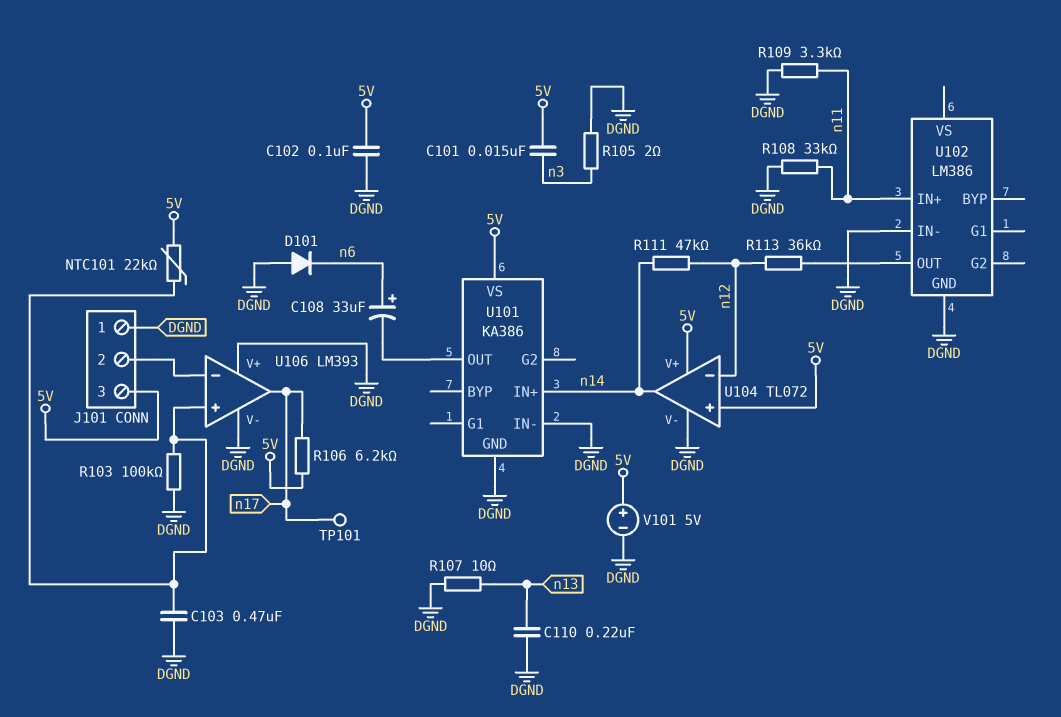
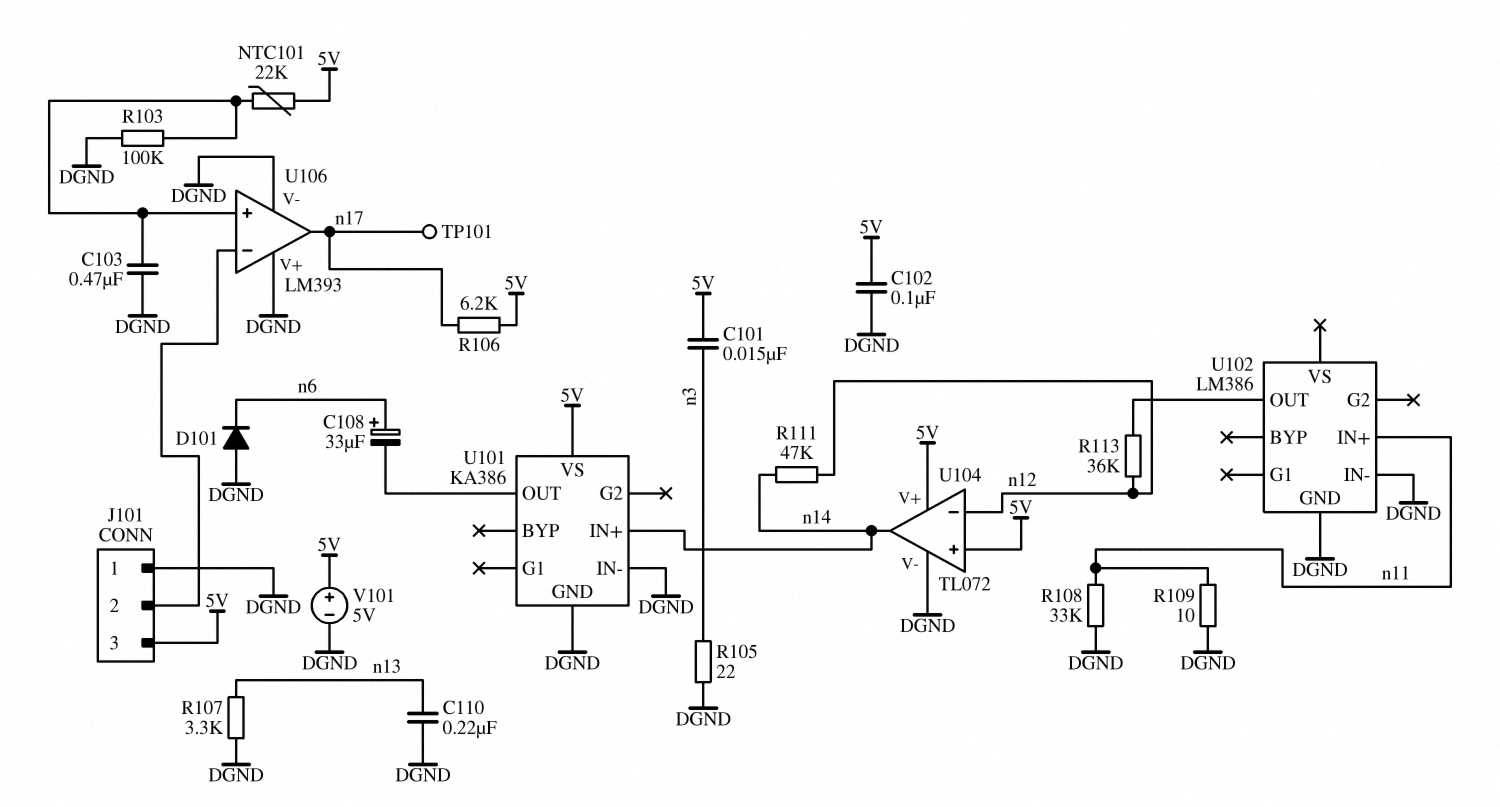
R105: 2 (DGND, n3) -> 22 (DGND, n3)
R107: 10 (DGND, n13) -> 3.3k (DGND, n13)
R109: 3.3k (DGND, n11) -> 10 (DGND, n11)

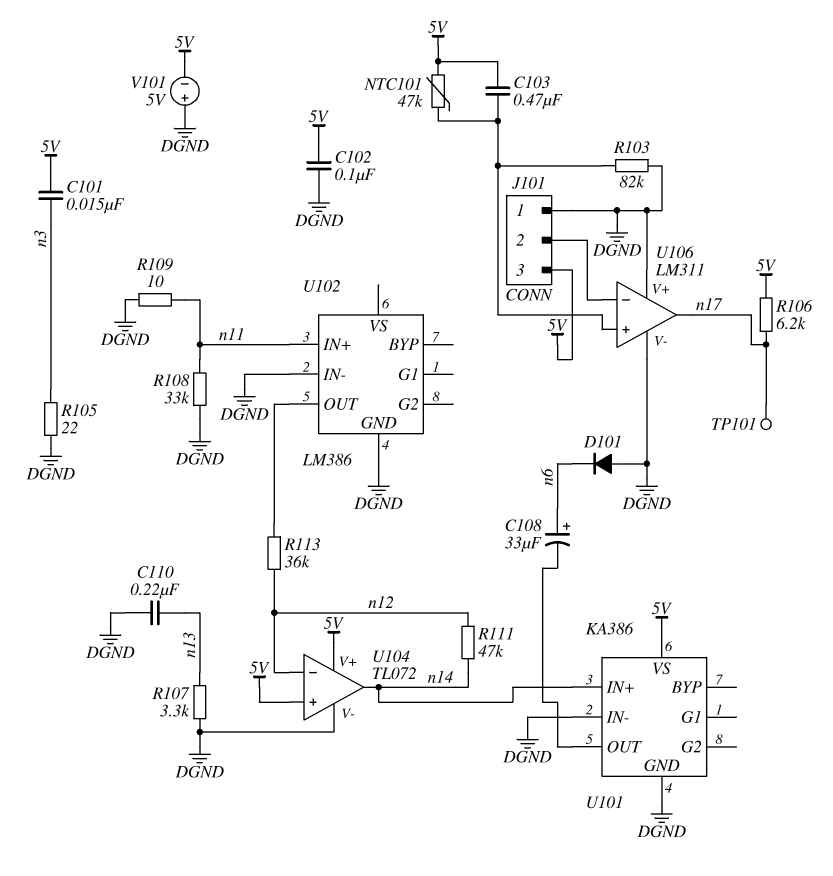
C103: 470nF (DGND, U106/in+) -> 470nF (5V, U106/in+)
NTC101: 22k (5V, U106/in+) -> 47k (5V, U106/in+)
R103: 100k (DGND, U106/in+) -> 82k (DGND, U106/in+)
U106: LM393 -> LM311
V101: 5V (plus 5V, minus DGND) -> 5V (plus DGND, minus 5V)

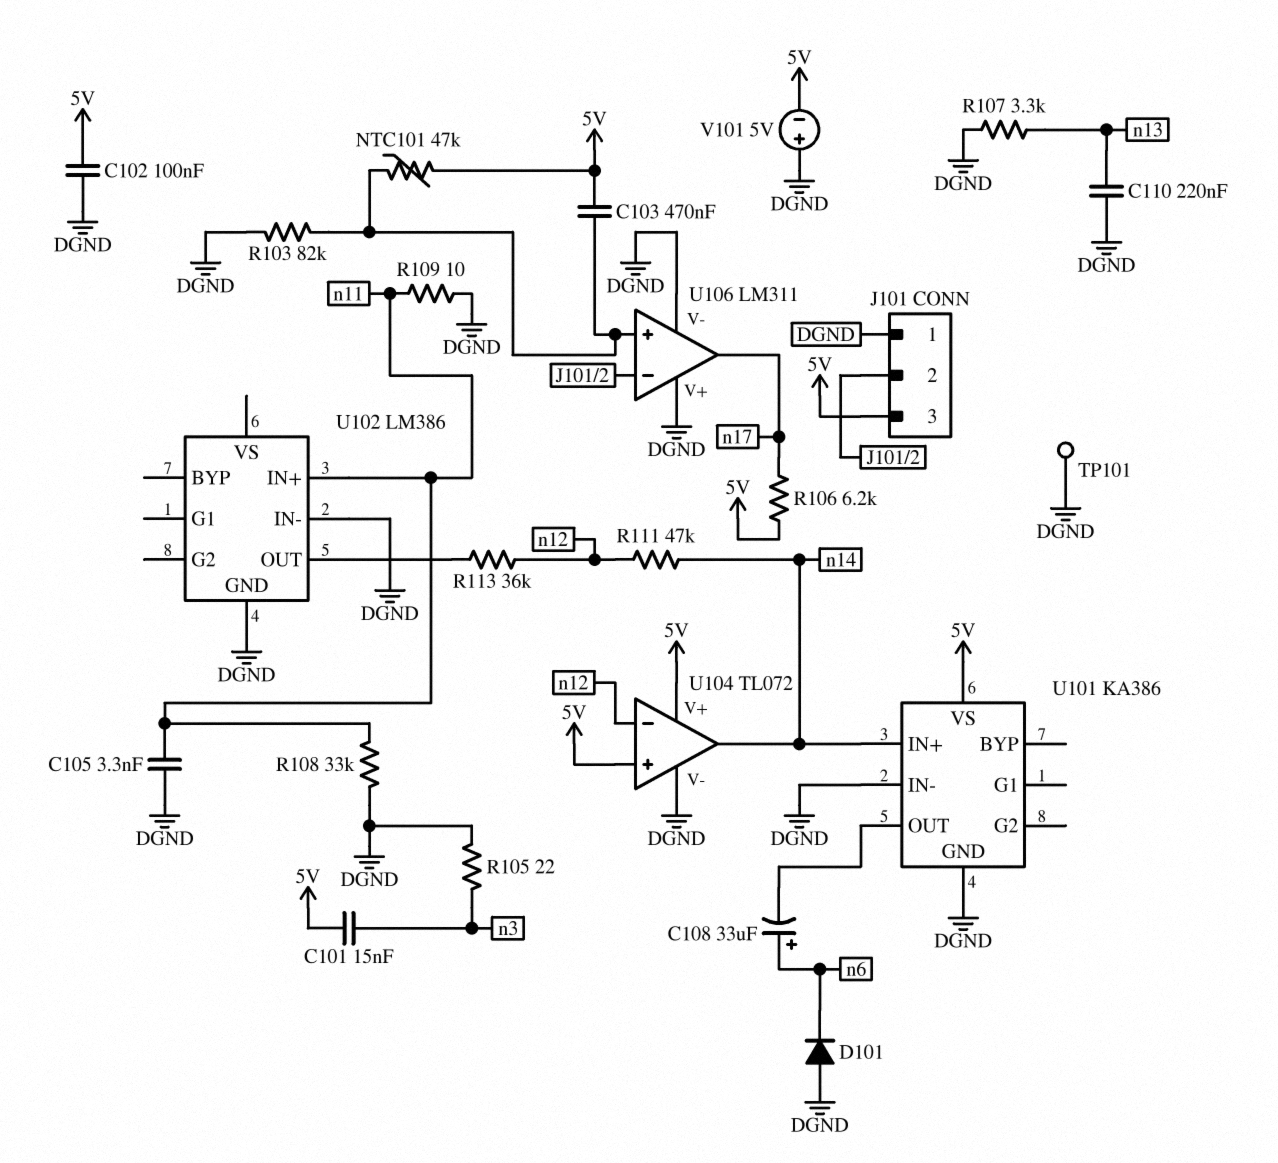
C105: none -> 3.3nF (DGND, n11)
TP101: test point (n17) -> test point (DGND)

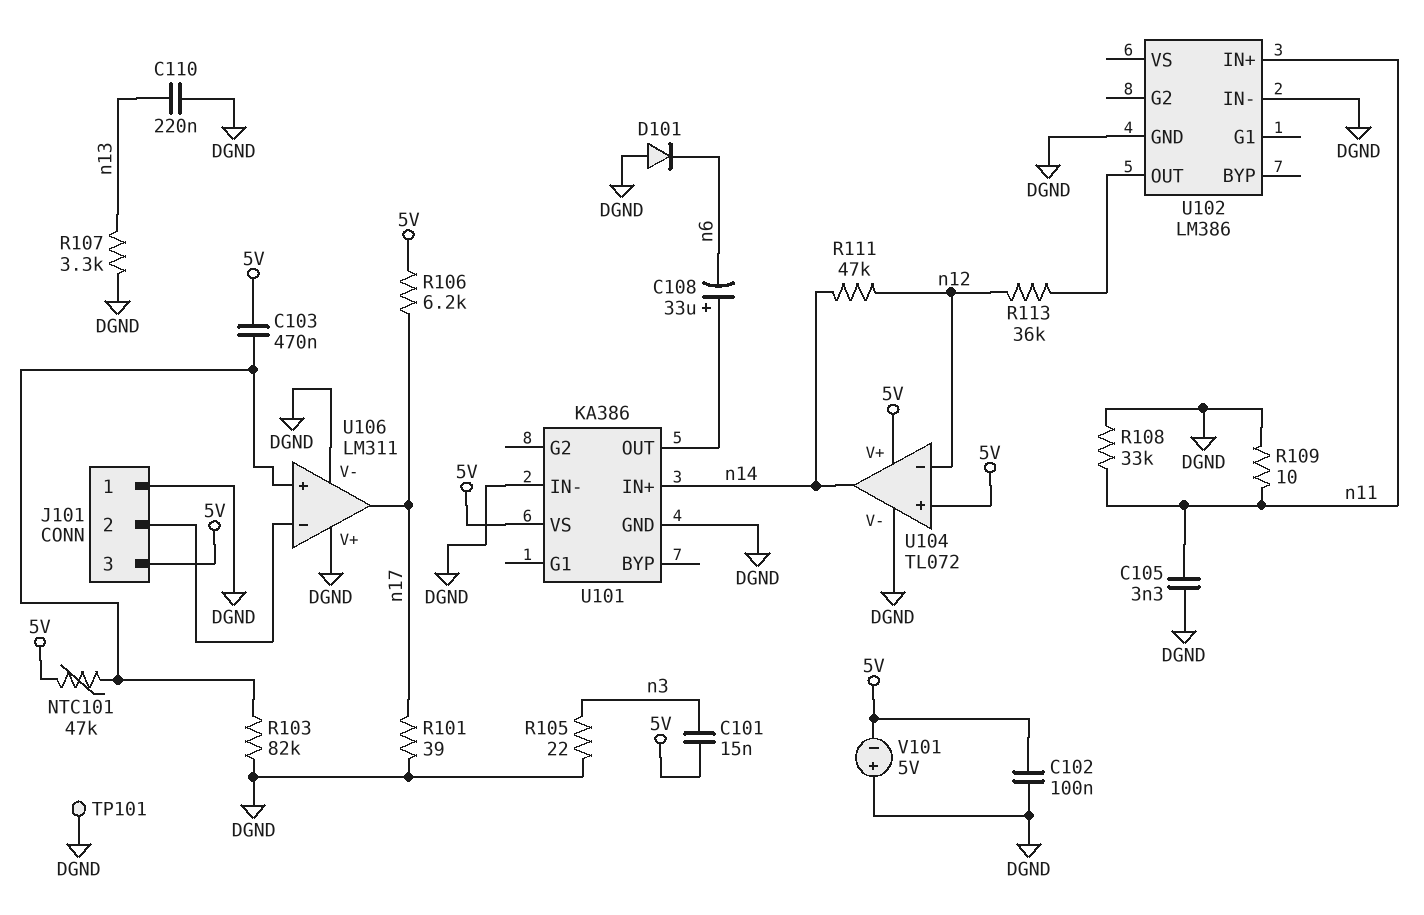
C108: 33uF (plus n6, minus U101/OUT) -> 33uF (plus U101/OUT, minus n6)
R101: none -> 39 (DGND, n17)

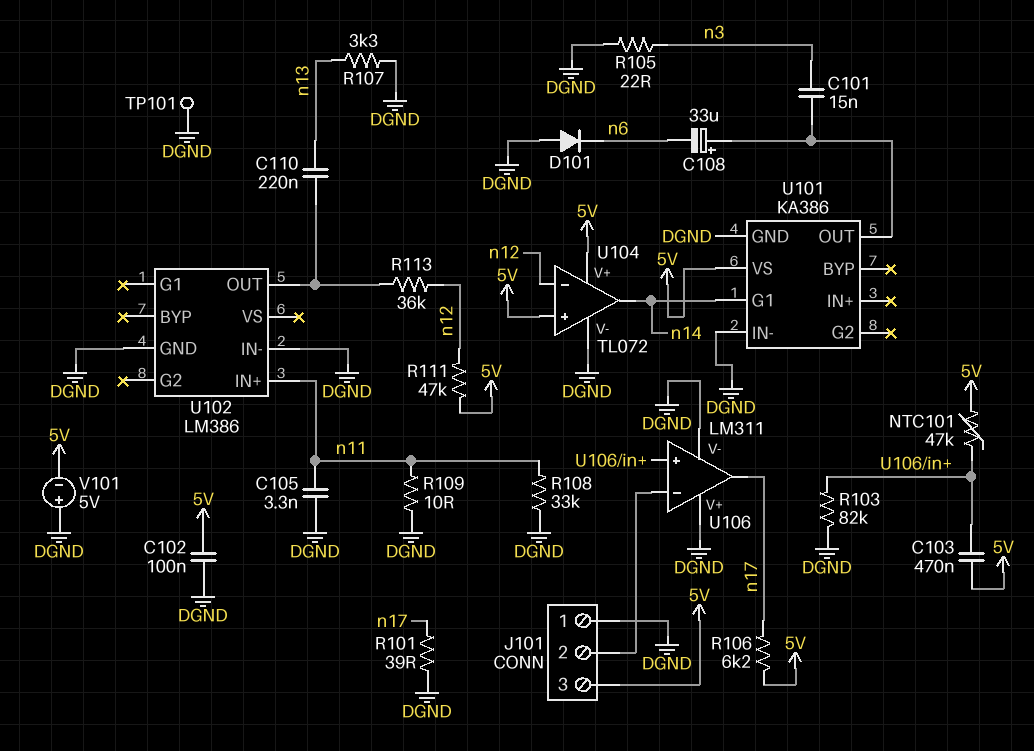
C101: 15nF (5V, n3) -> 15nF (U101/OUT, n3)
C110: 220nF (DGND, n13) -> 220nF (U102/OUT, n13)
R111: 47k (n12, n14) -> 47k (5V, n12)
U101 pin G1: none -> n14
U101 pin IN+: n14 -> none

